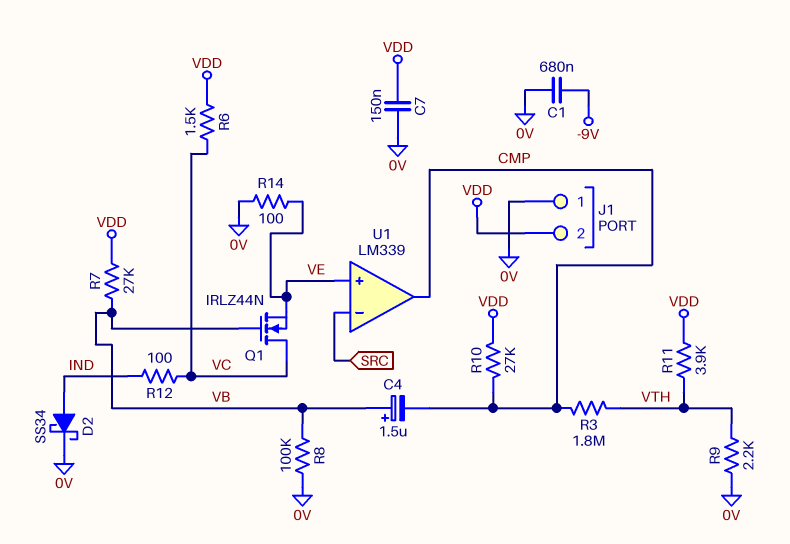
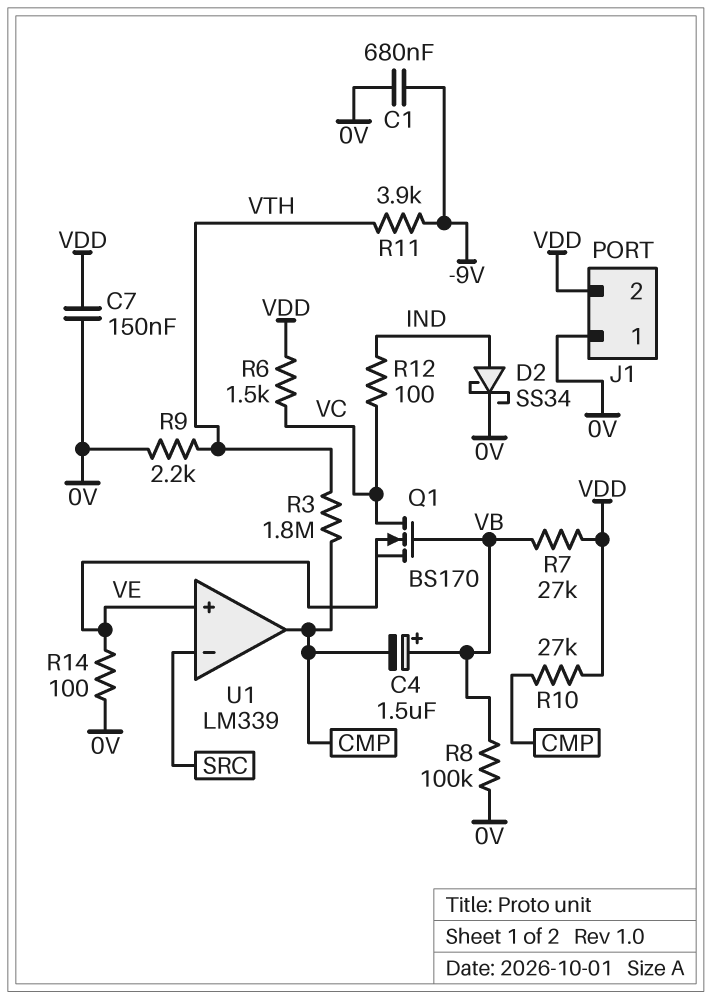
Q1: NMOS IRLZ44N (G VB, D VC, S VE) -> NMOS BS170 (G VB, D VC, S VE)
R11: 3.9k (VDD, VTH) -> 3.9k (-9V, VTH)

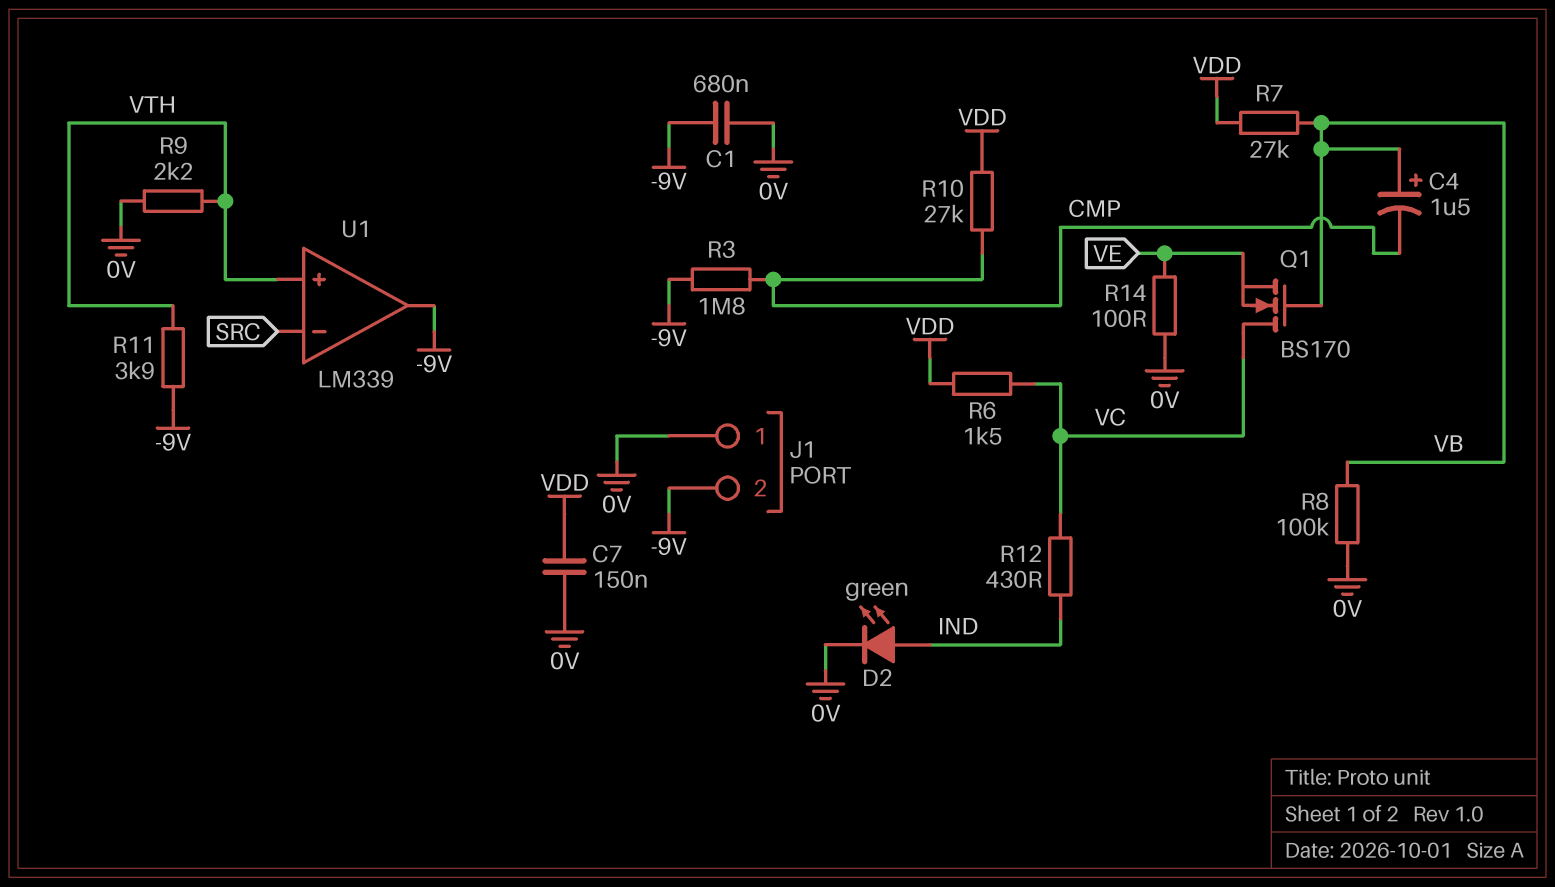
D2: schottky SS34 (A IND, K 0V) -> LED green (A IND, K 0V)
J1 pin 2: VDD -> -9V
R3: 1.8M (CMP, VTH) -> 1.8M (-9V, CMP)
R12: 100 (IND, VC) -> 430 (IND, VC)
U1 pin in+: VE -> VTH
U1 pin out: CMP -> -9V

